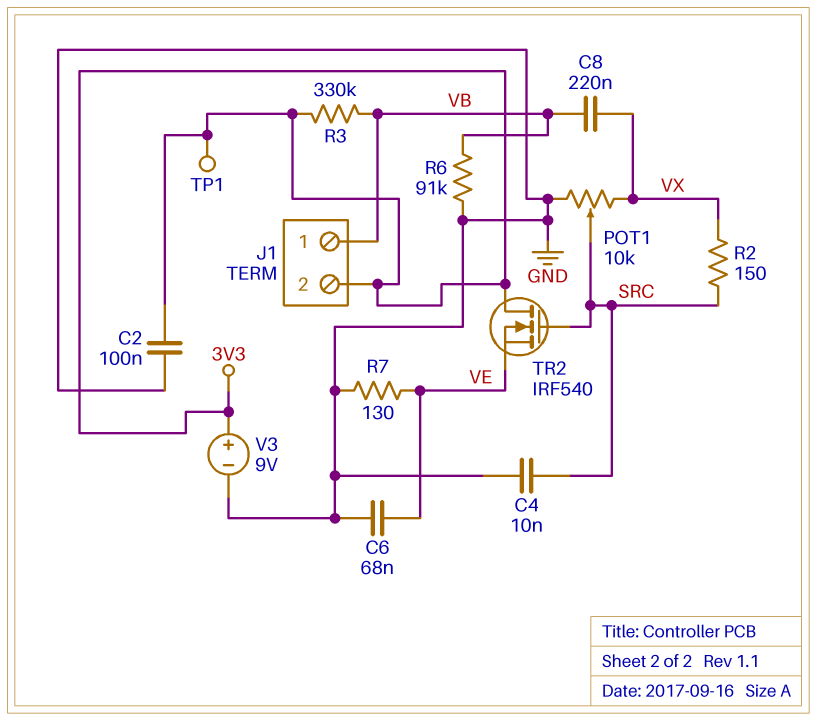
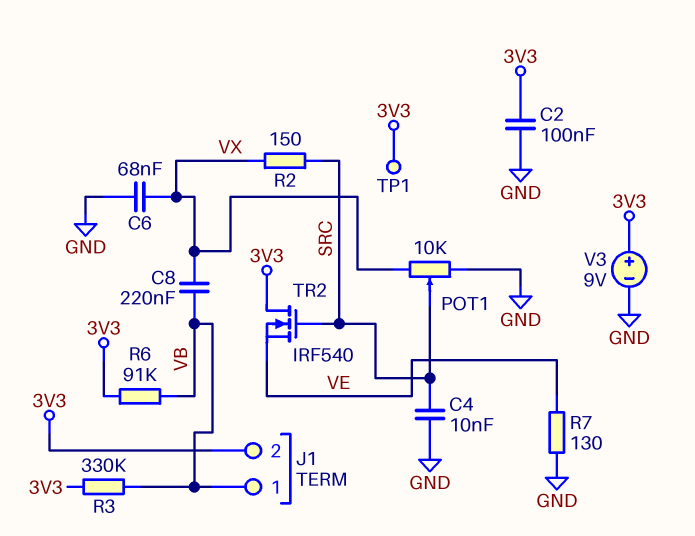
C6: 68nF (GND, VE) -> 68nF (GND, VX)
R6: 91k (GND, VB) -> 91k (3V3, VB)

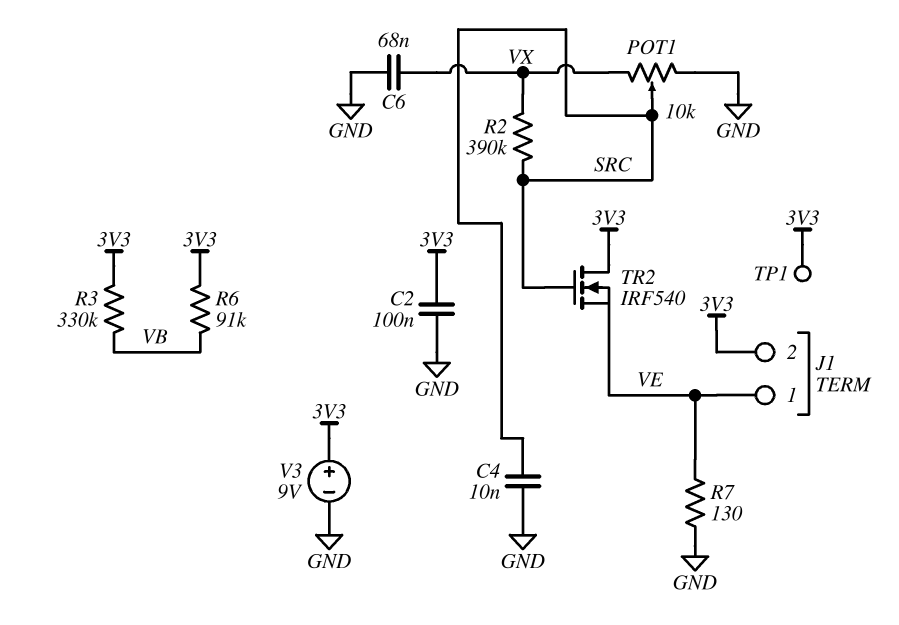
C8: 220nF (VB, VX) -> none
J1 pin 1: VB -> VE
R2: 150 (SRC, VX) -> 390k (SRC, VX)

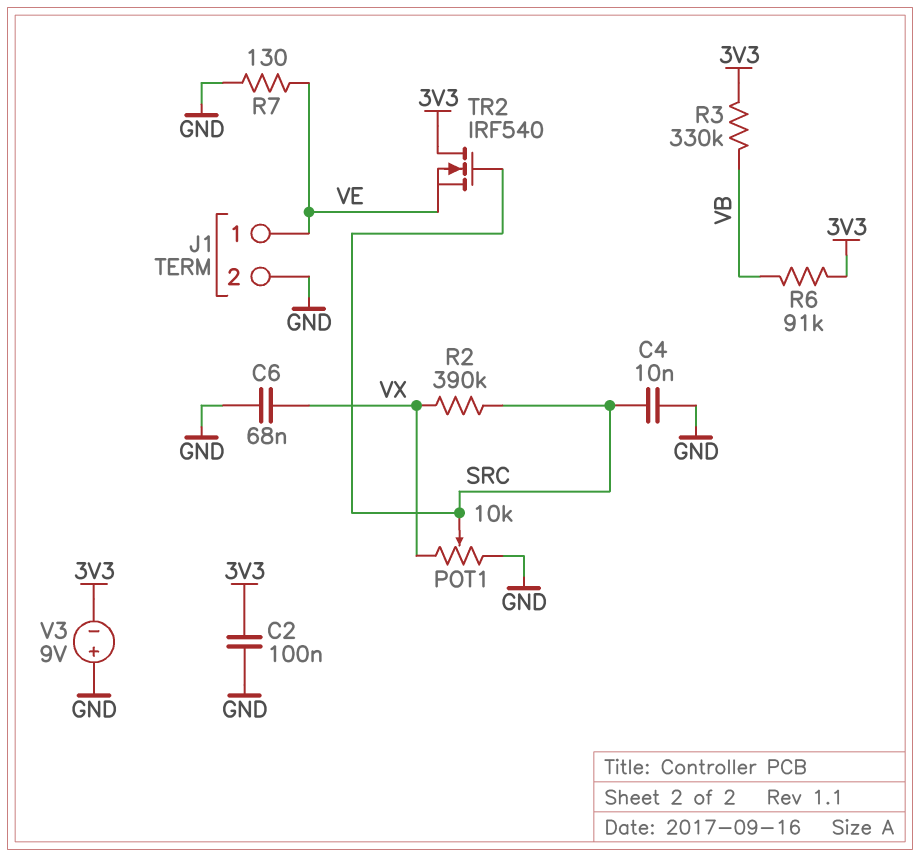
J1 pin 2: 3V3 -> GND
TP1: test point (3V3) -> none
V3: 9V (plus 3V3, minus GND) -> 9V (plus GND, minus 3V3)

